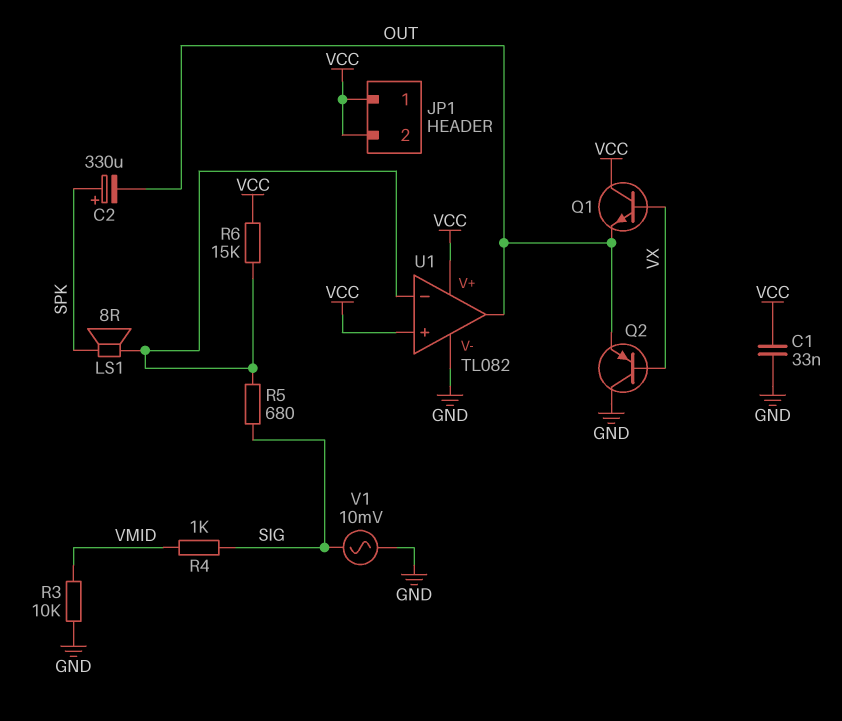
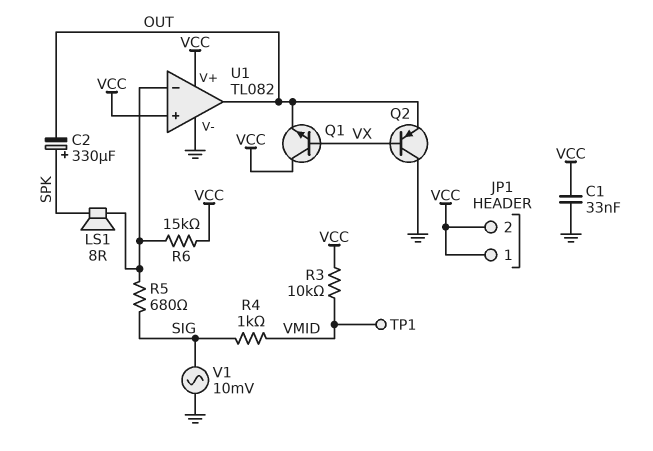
R3: 10k (GND, VMID) -> 10k (VCC, VMID)
TP1: none -> test point (VMID)

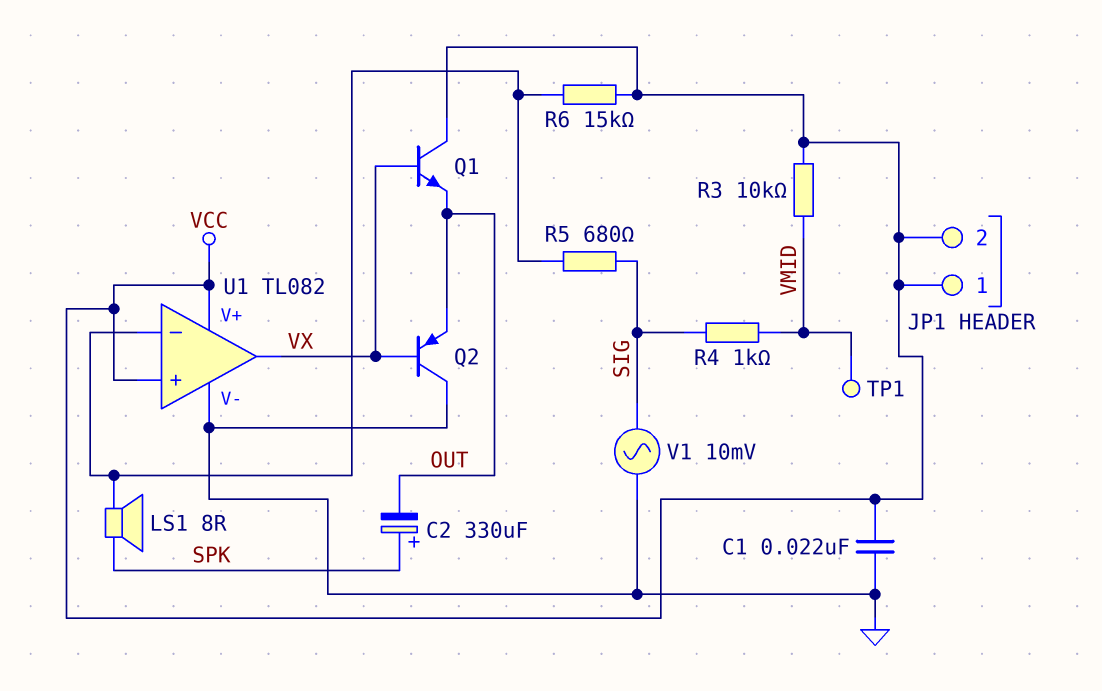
C1: 33nF (GND, VCC) -> 22nF (GND, VCC)
U1 pin out: OUT -> VX

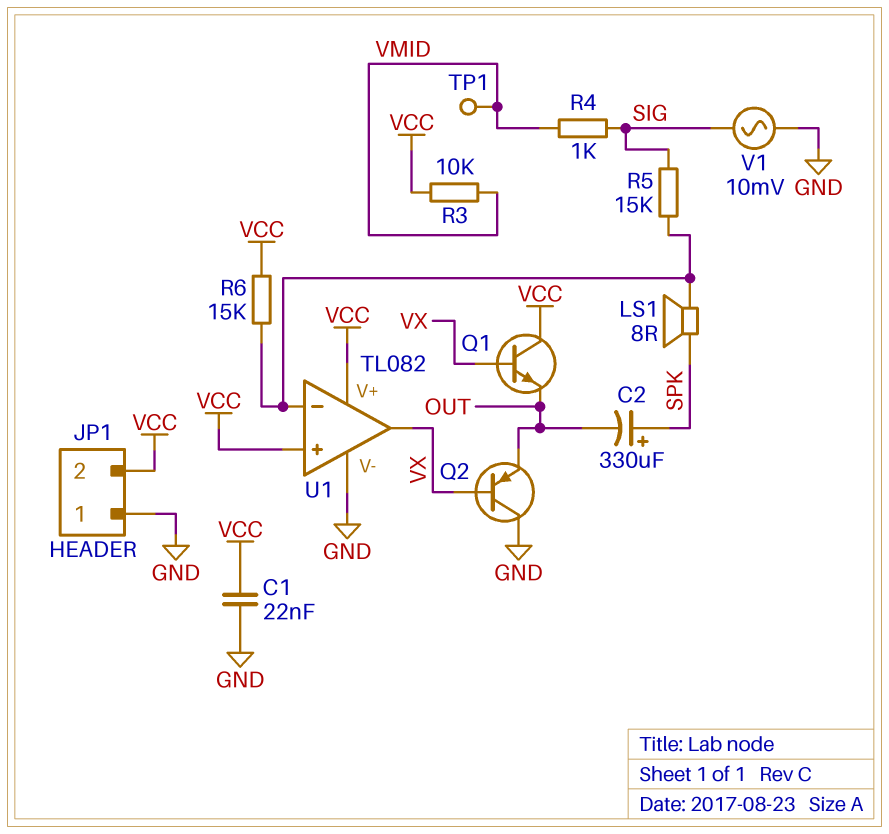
JP1 pin 1: VCC -> GND
R5: 680 (SIG, U1/in-) -> 15k (SIG, U1/in-)

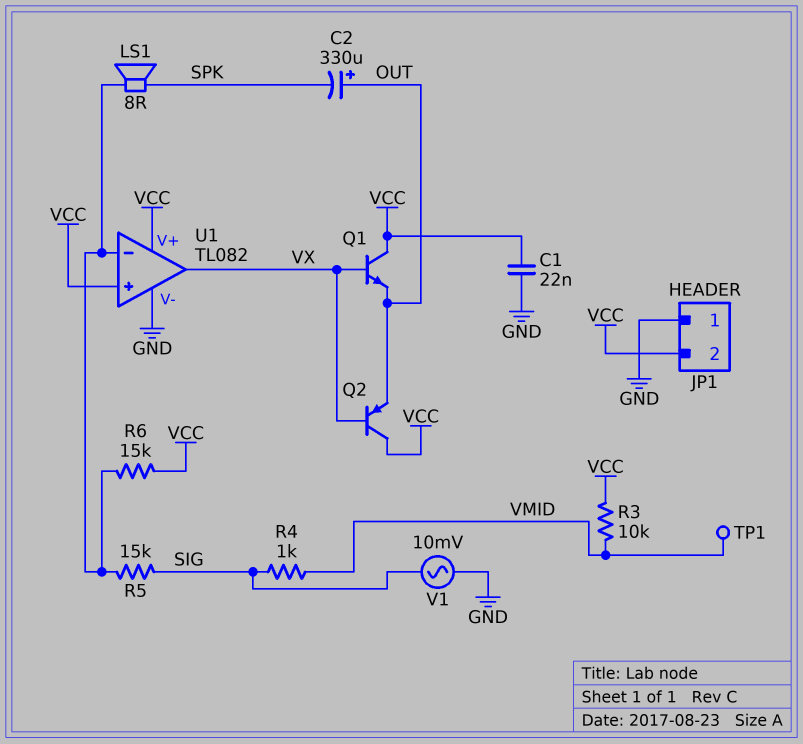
C2: 330uF (plus SPK, minus OUT) -> 330uF (plus OUT, minus SPK)
Q2: PNP (B VX, C GND, E OUT) -> PNP (B VX, C VCC, E OUT)

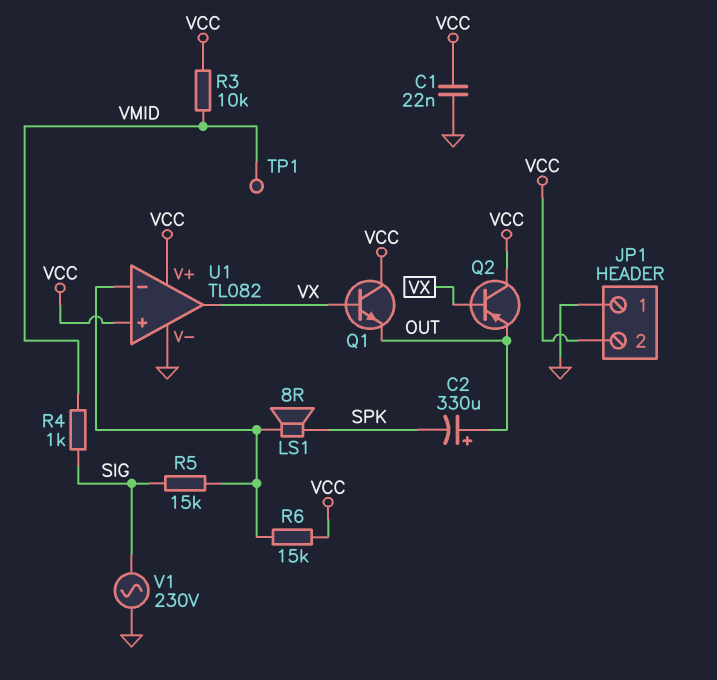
V1: AC 10mV (GND, SIG) -> AC 230V (GND, SIG)

